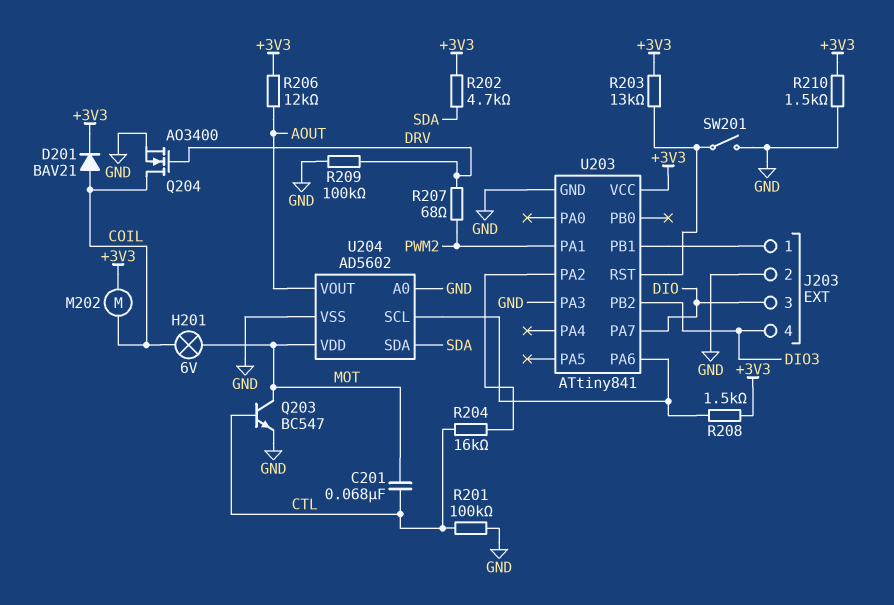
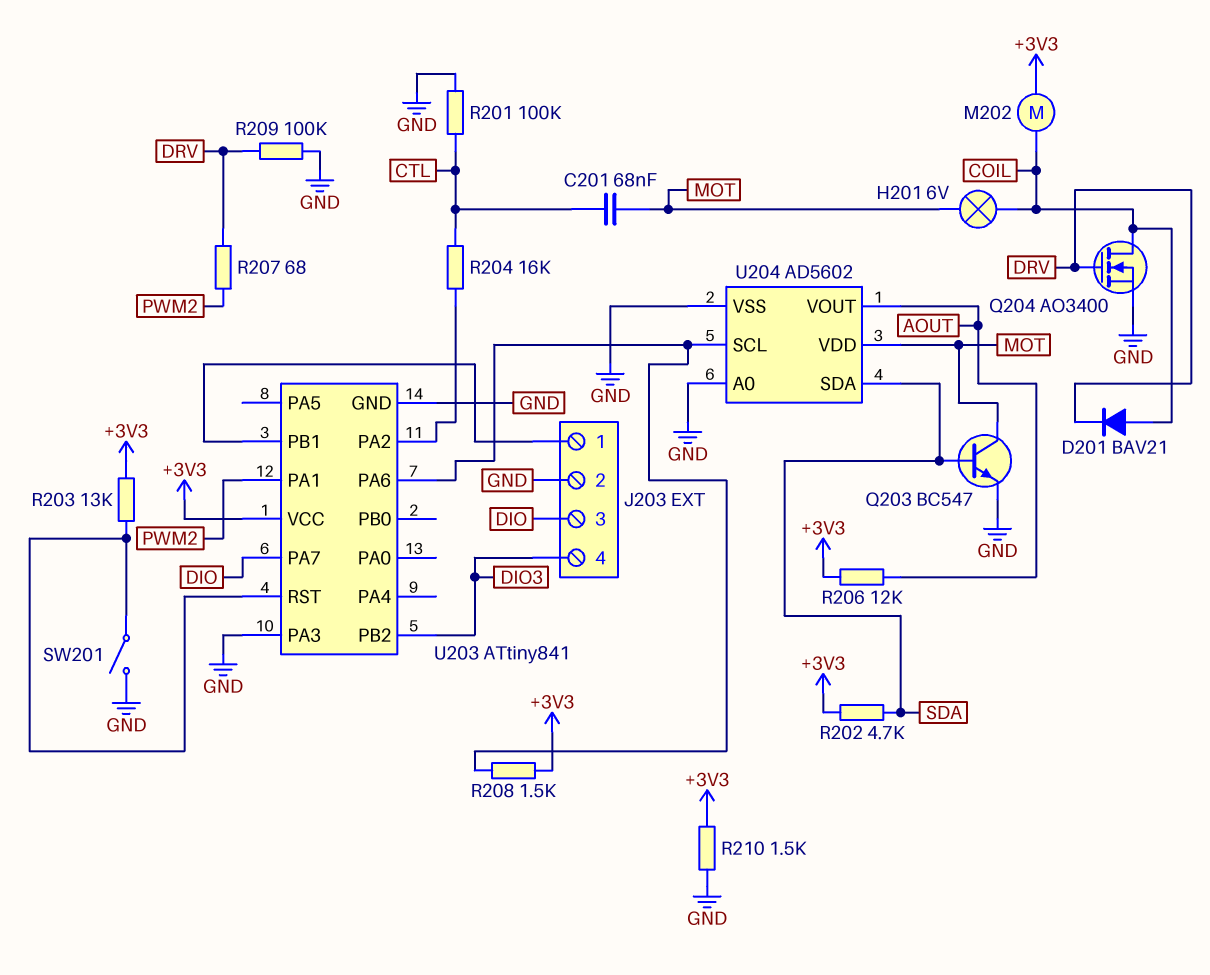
D201: diode BAV21 (A COIL, K +3V3) -> diode BAV21 (A COIL, K DRV)
Q203: NPN BC547 (B CTL, C MOT, E GND) -> NPN BC547 (B SDA, C MOT, E GND)

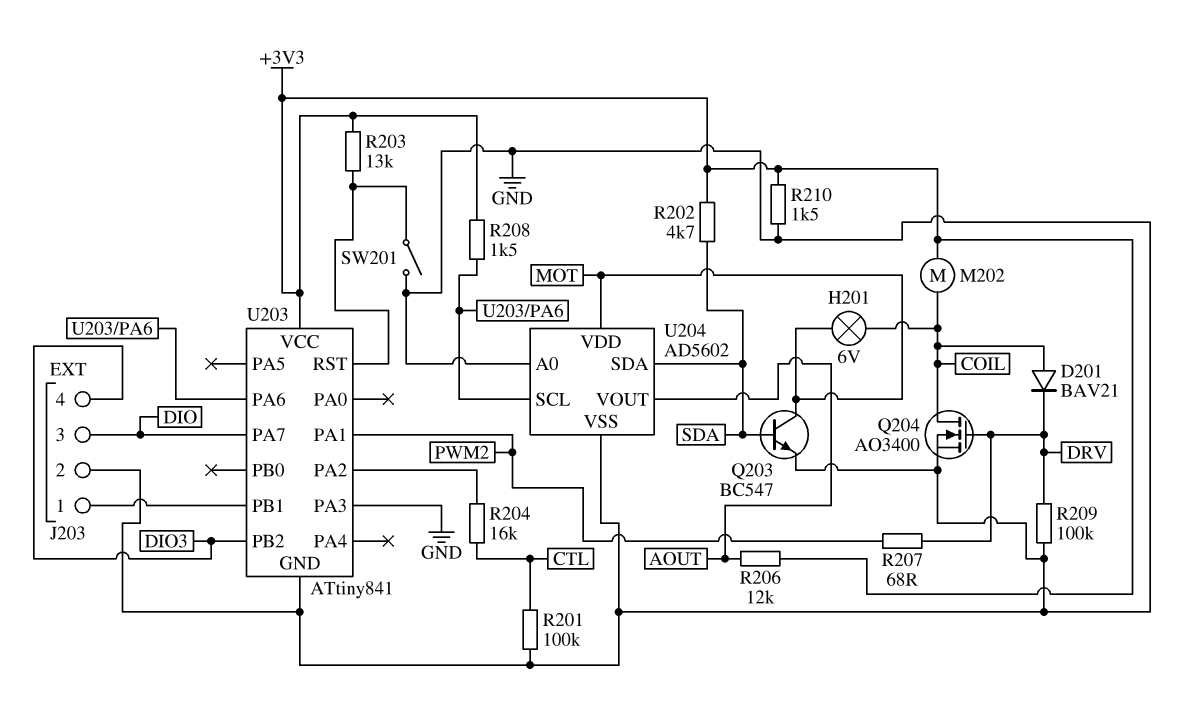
C201: 68nF (CTL, MOT) -> none

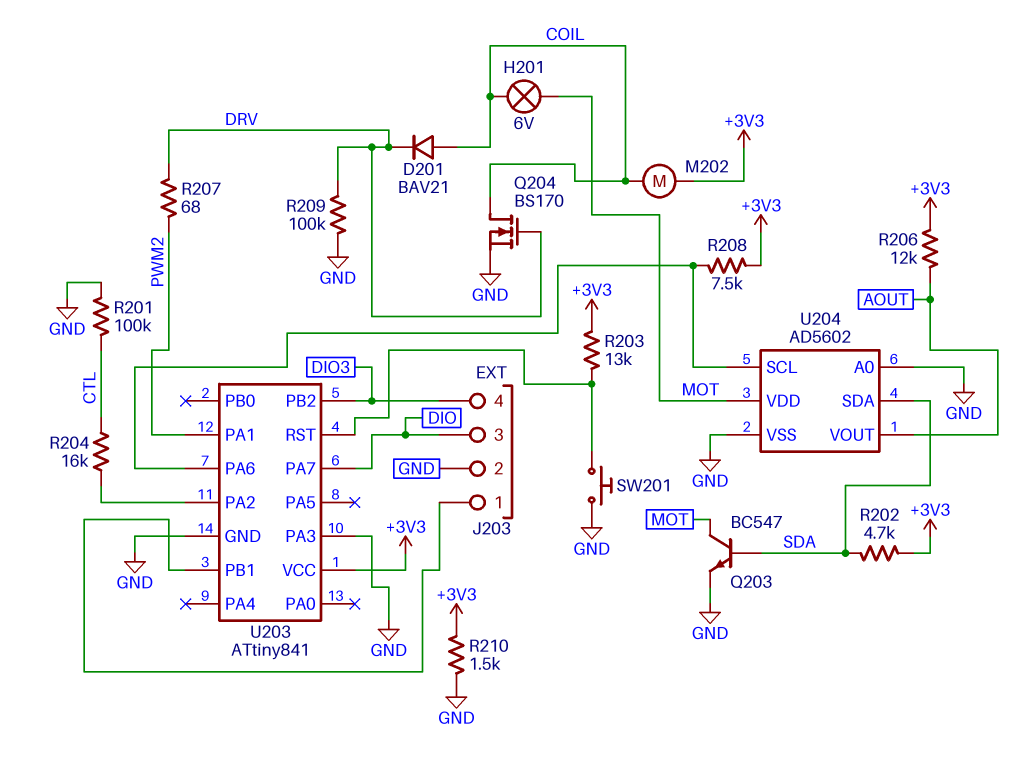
Q204: NMOS AO3400 (G DRV, D COIL, S GND) -> NMOS BS170 (G DRV, D COIL, S GND)
R208: 1.5k (+3V3, U203/PA6) -> 7.5k (+3V3, U203/PA6)
SW201: switch (GND, U203/RST) -> button (GND, U203/RST)

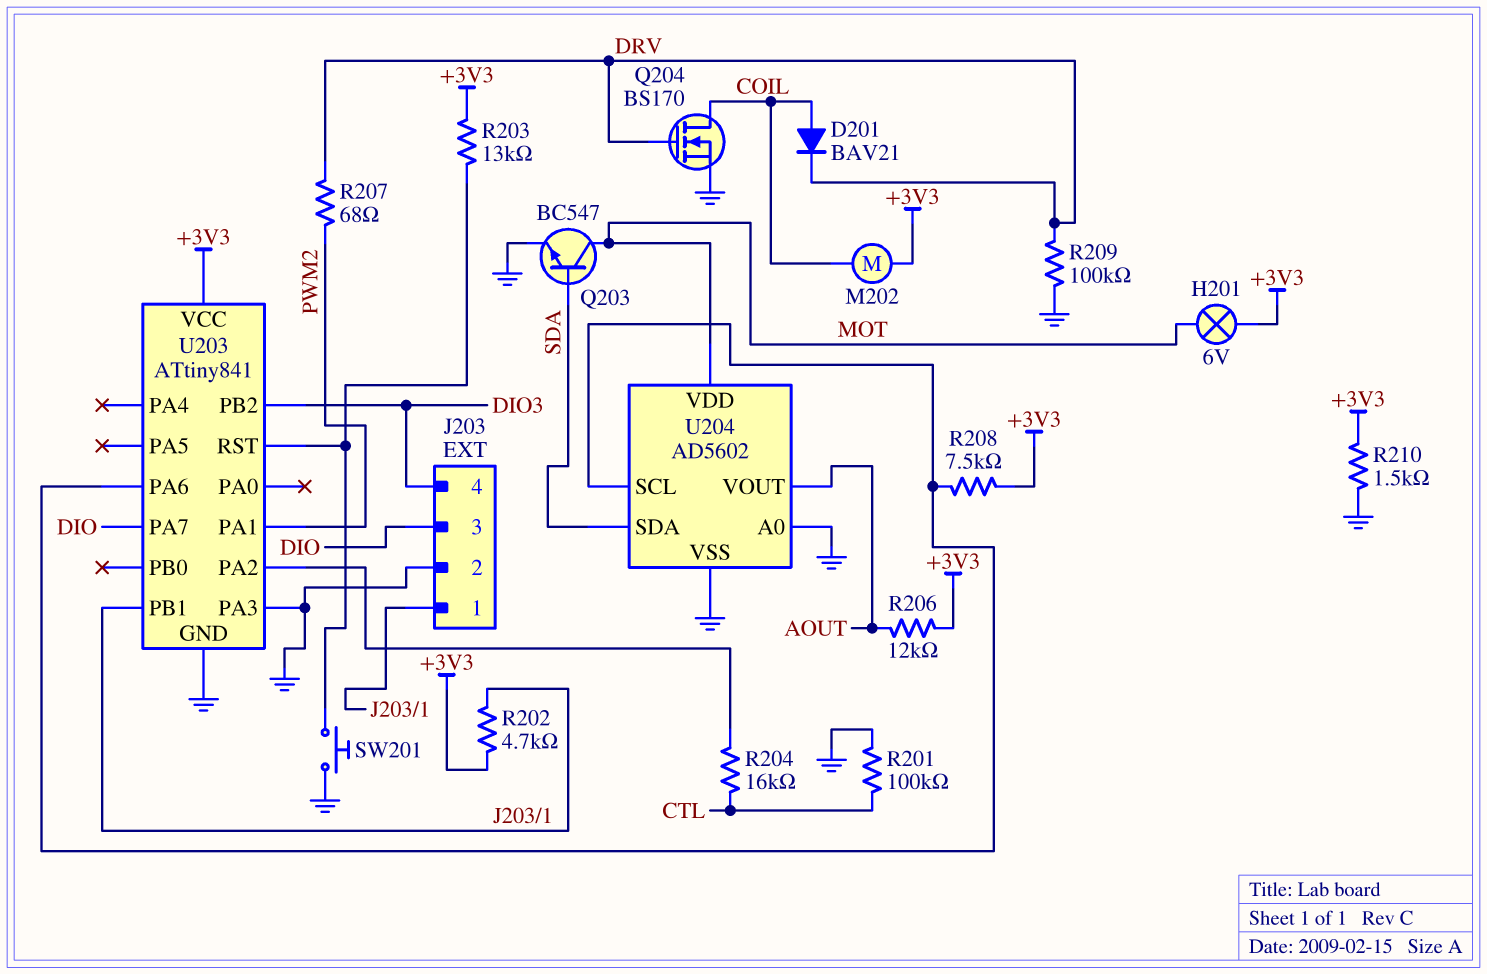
H201: lamp 6V (COIL, MOT) -> lamp 6V (+3V3, MOT)
R202: 4.7k (+3V3, SDA) -> 4.7k (+3V3, J203/1)

